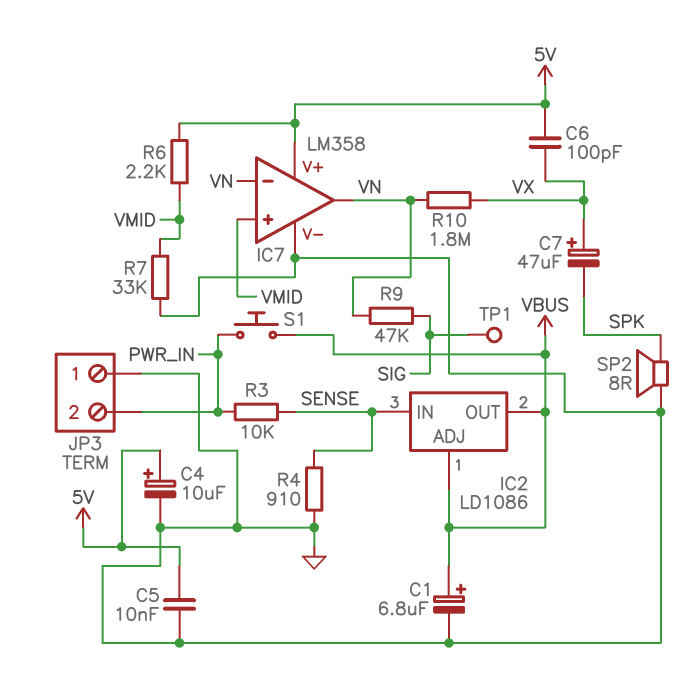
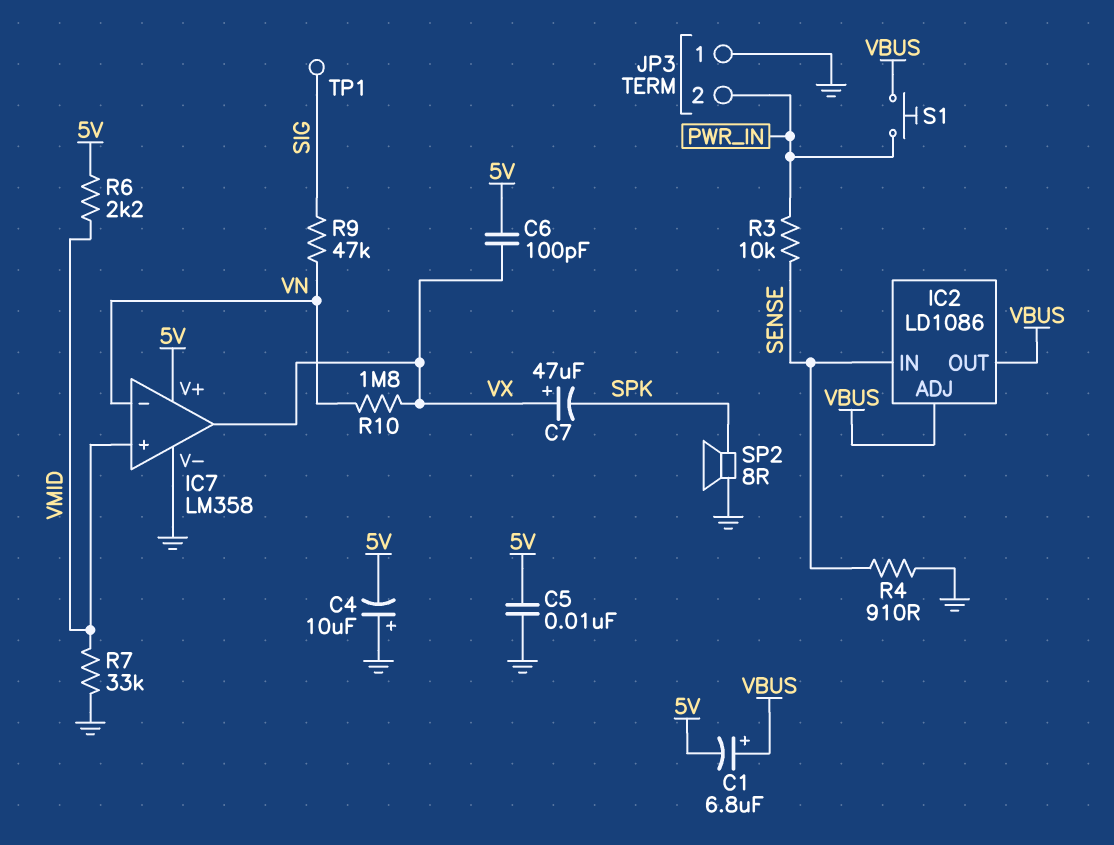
C1: 6.8uF (plus VBUS, minus GND) -> 6.8uF (plus VBUS, minus 5V)
C4: 10uF (plus 5V, minus GND) -> 10uF (plus GND, minus 5V)
IC7 pin out: VN -> VX

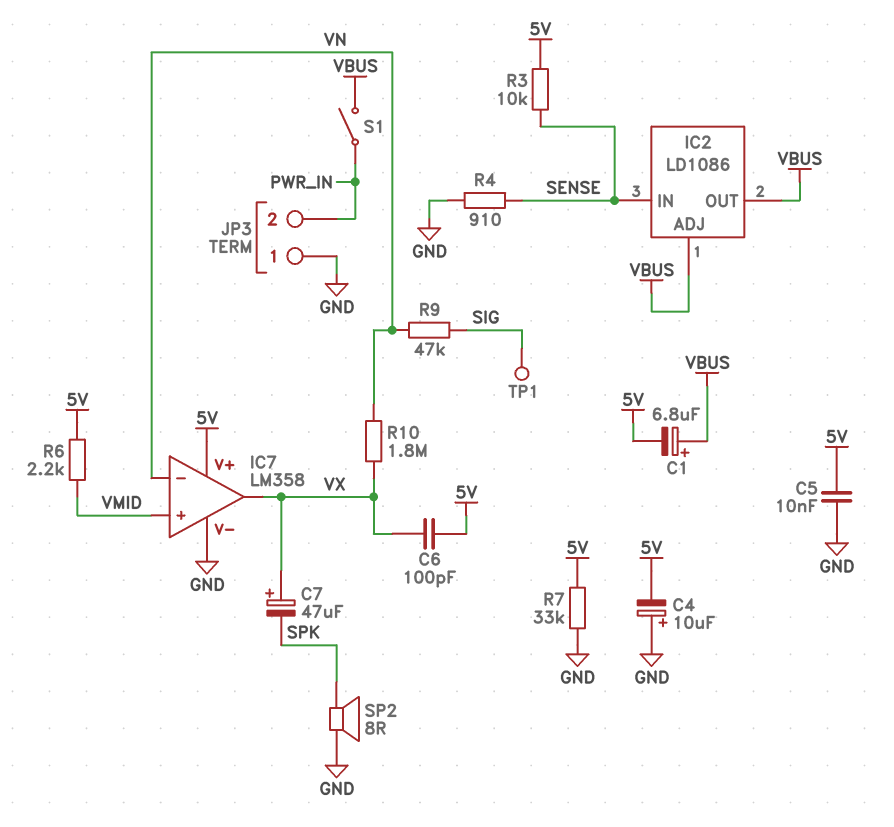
R3: 10k (PWR_IN, SENSE) -> 10k (5V, SENSE)
R7: 33k (GND, VMID) -> 33k (5V, GND)
S1: button (PWR_IN, VBUS) -> switch (PWR_IN, VBUS)

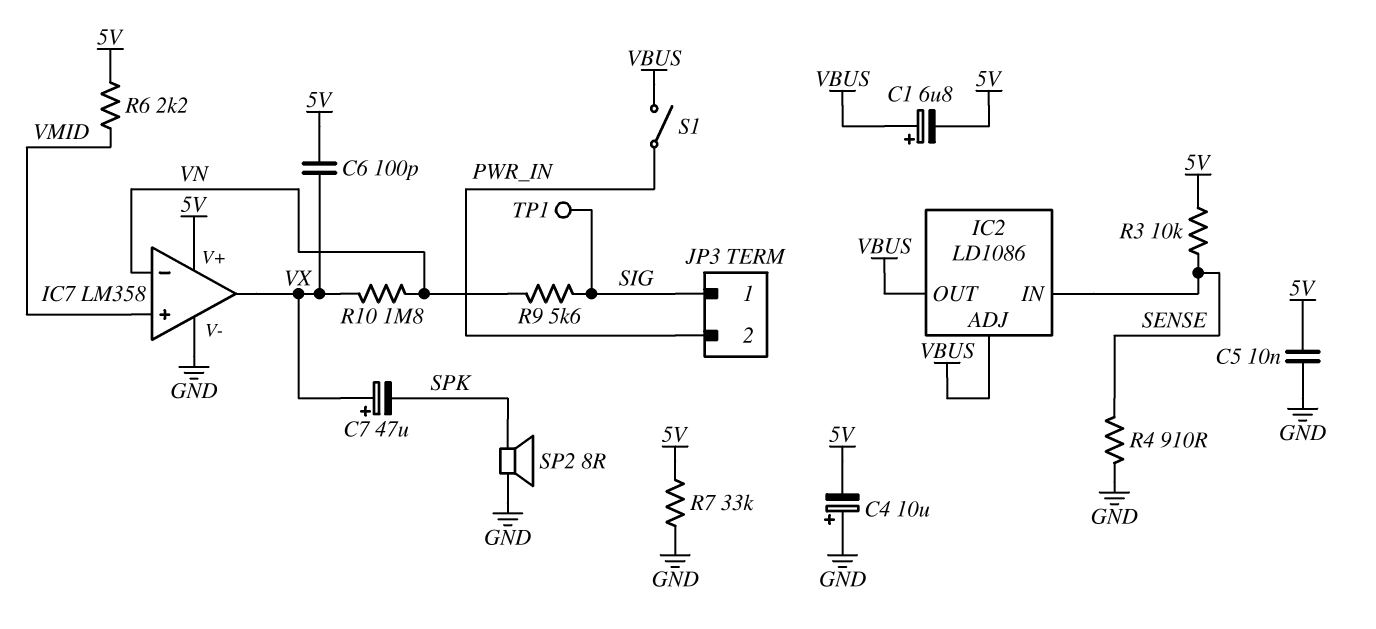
JP3 pin 1: GND -> SIG
R9: 47k (SIG, VN) -> 5.6k (SIG, VN)

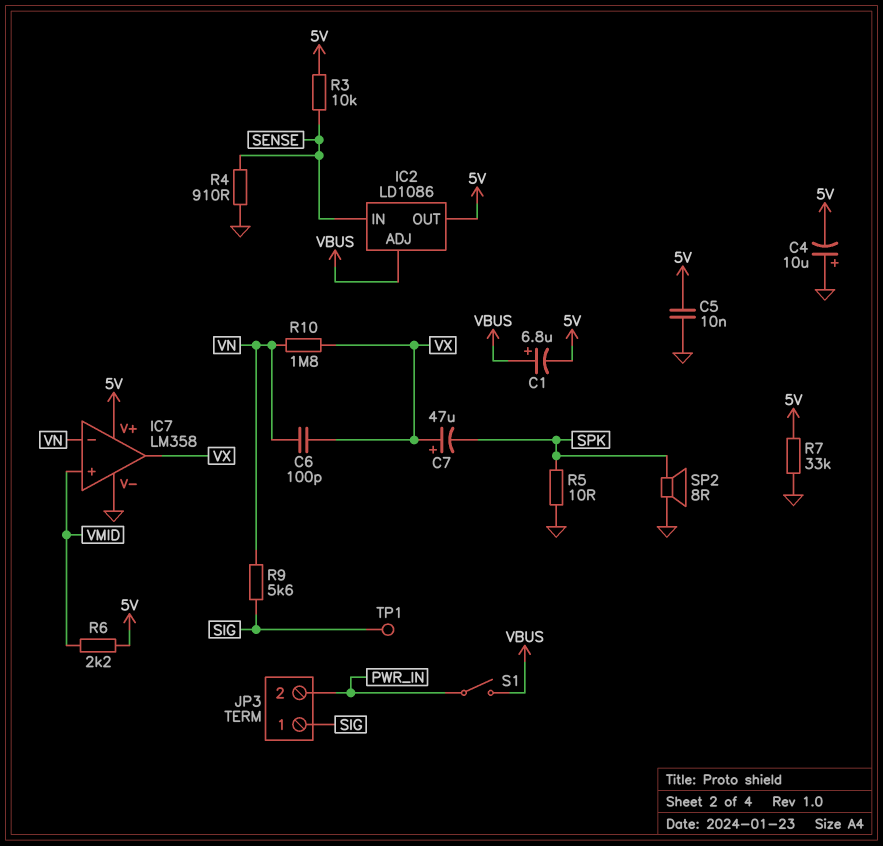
C6: 100pF (5V, VX) -> 100pF (VN, VX)
IC2 pin OUT: VBUS -> 5V
R5: none -> 10 (GND, SPK)

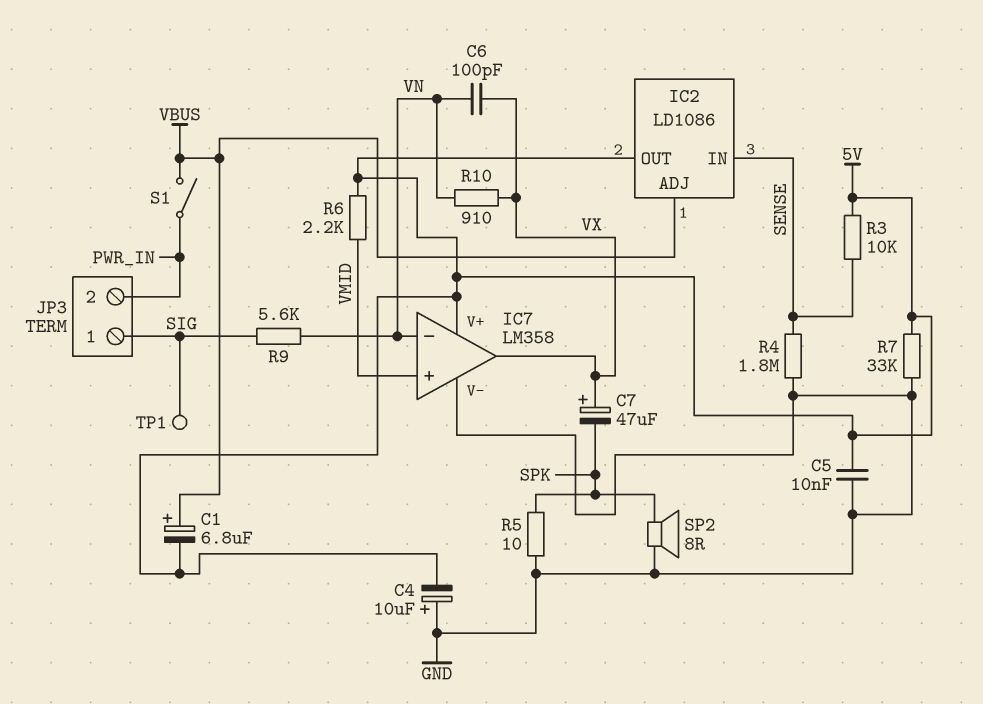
R4: 910 (GND, SENSE) -> 1.8M (GND, SENSE)
R10: 1.8M (VN, VX) -> 910 (VN, VX)

